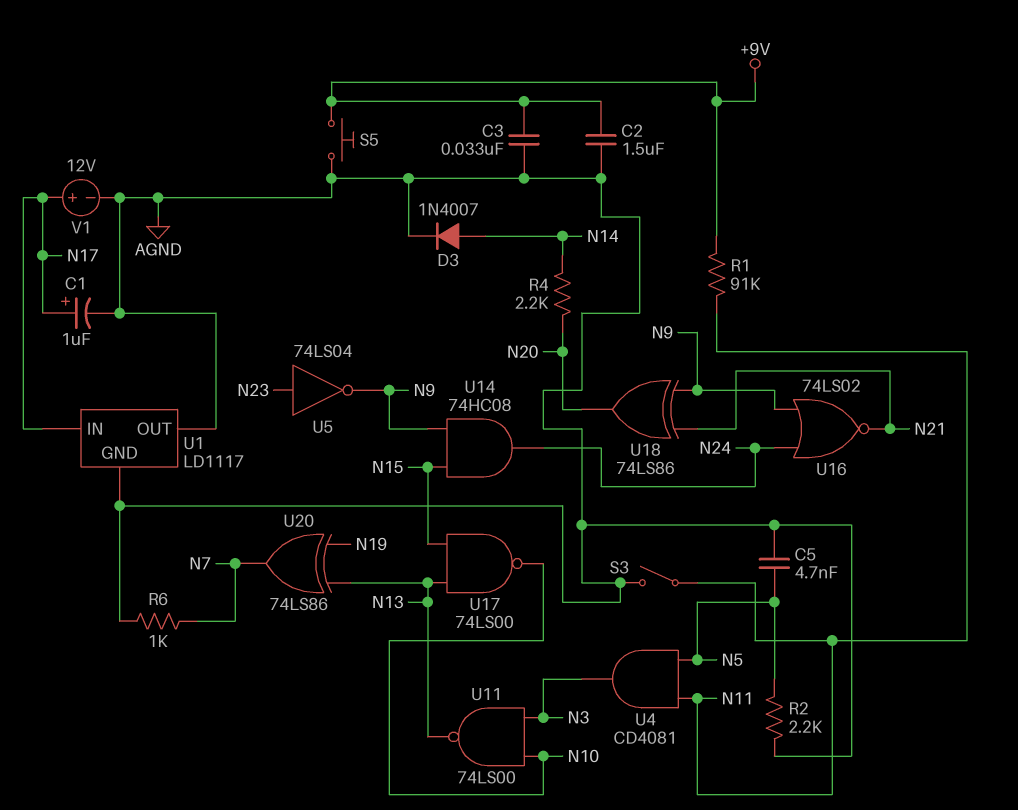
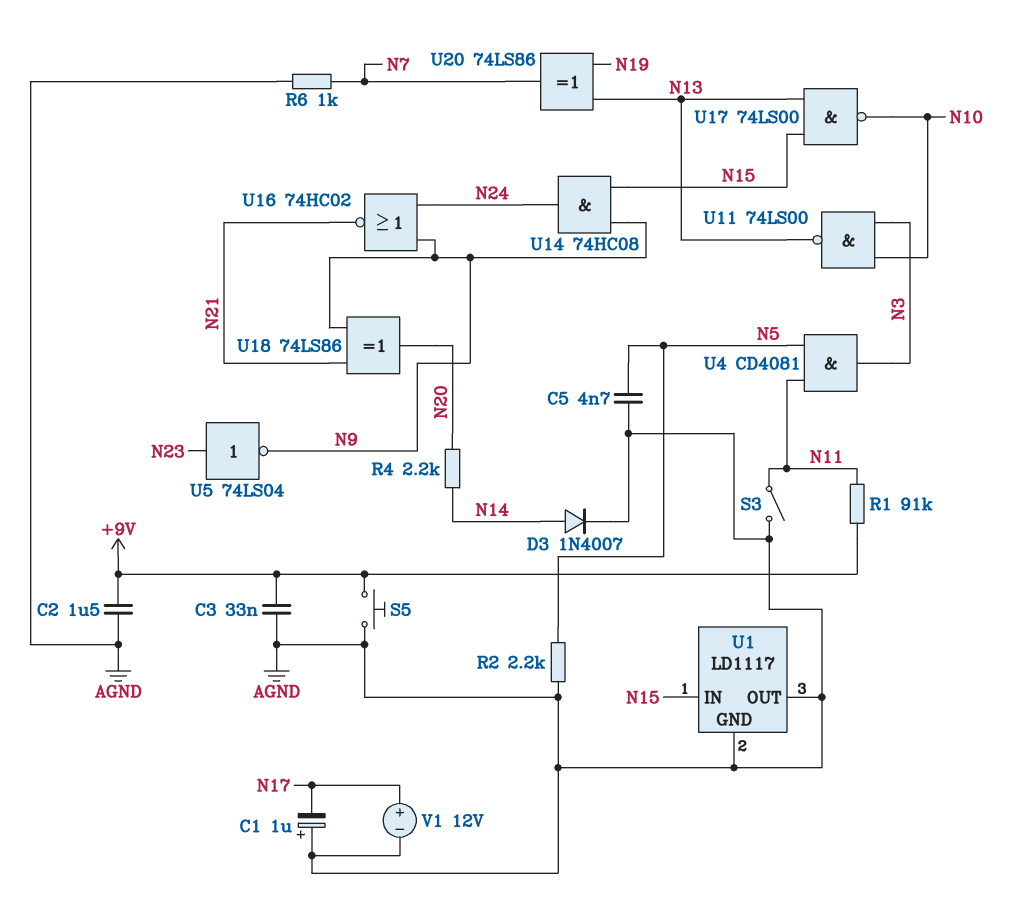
C1: 1uF (plus N17, minus AGND) -> 1uF (plus AGND, minus N17)
U1 pin IN: N17 -> N15
U16: NOR 74LS02 (in N9, in N24, out N21) -> NOR 74HC02 (in N9, in N24, out N21)

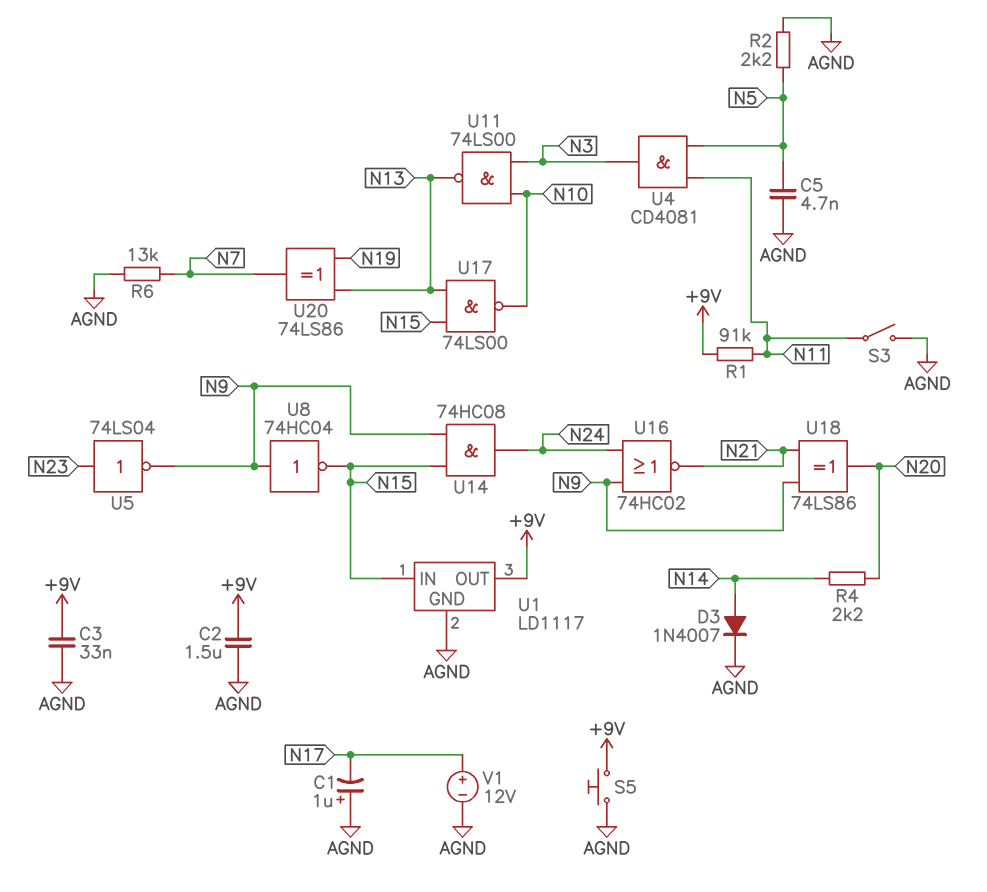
R6: 1k (AGND, N7) -> 13k (AGND, N7)
U1 pin OUT: AGND -> +9V
U8: none -> NOT 74HC04 (in N9, out N15)

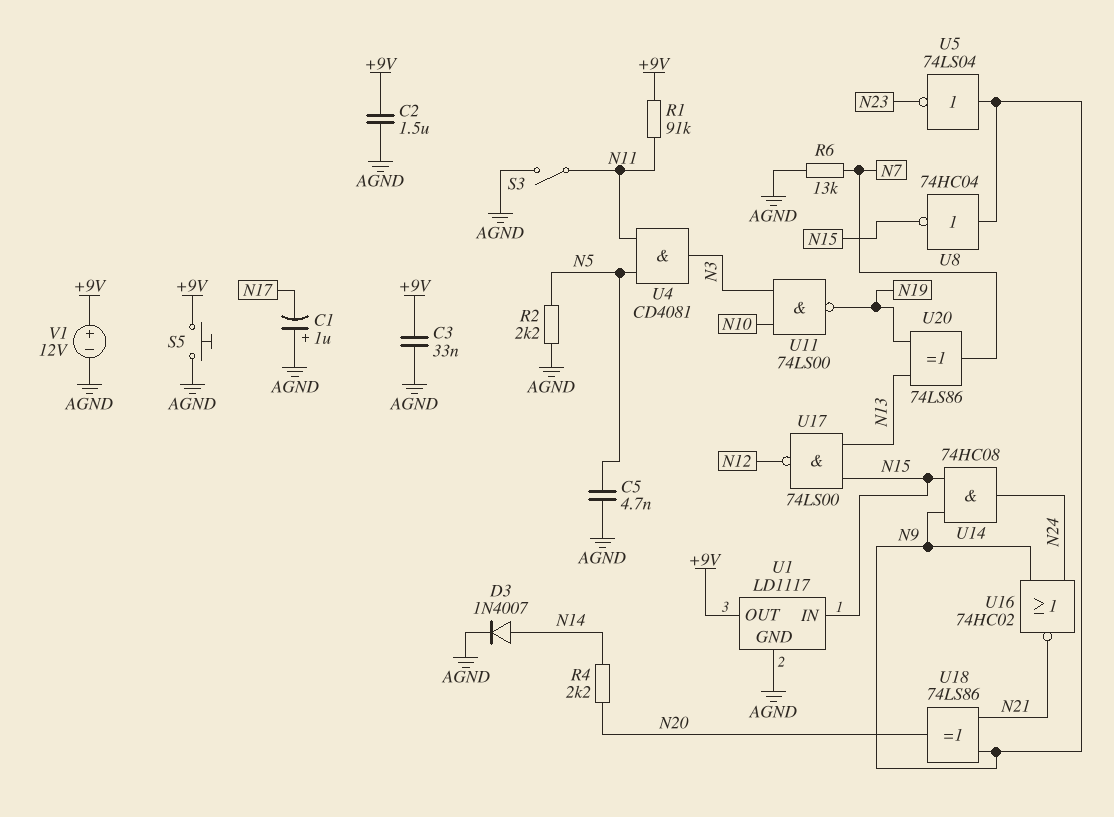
U5: NOT 74LS04 (in N23, out N9) -> NOT 74LS04 (in N9, out N23)
U11: NAND 74LS00 (in N3, in N10, out N13) -> NAND 74LS00 (in N3, in N10, out N19)
U17: NAND 74LS00 (in N13, in N15, out N10) -> NAND 74LS00 (in N13, in N15, out N12)
V1: 12V (plus N17, minus AGND) -> 12V (plus +9V, minus AGND)

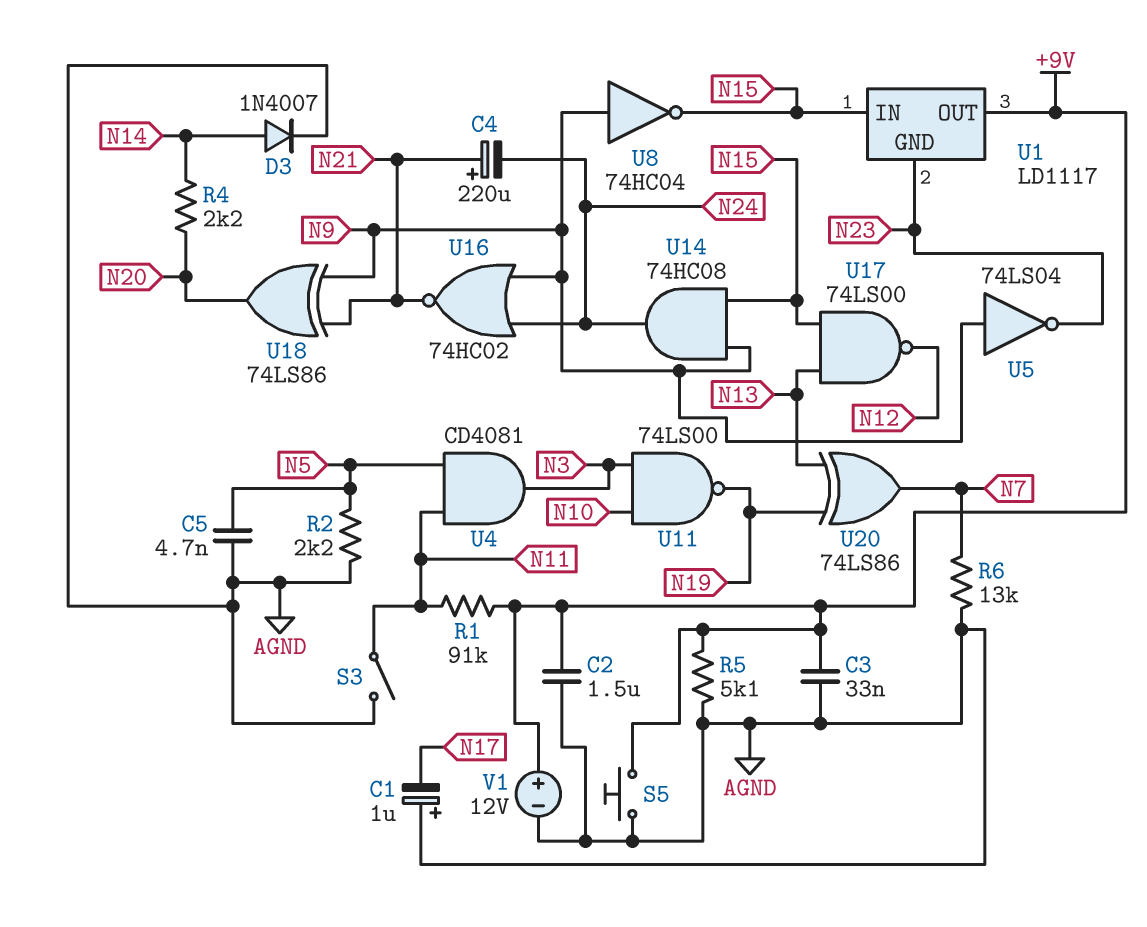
C4: none -> 220uF (plus N21, minus N24)
R5: none -> 5.1k (+9V, AGND)
U1 pin GND: AGND -> N23

